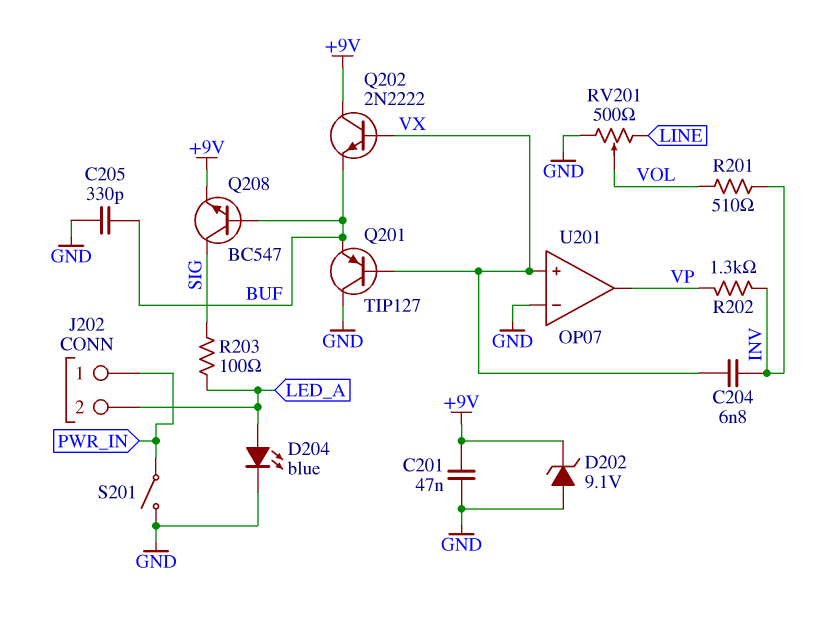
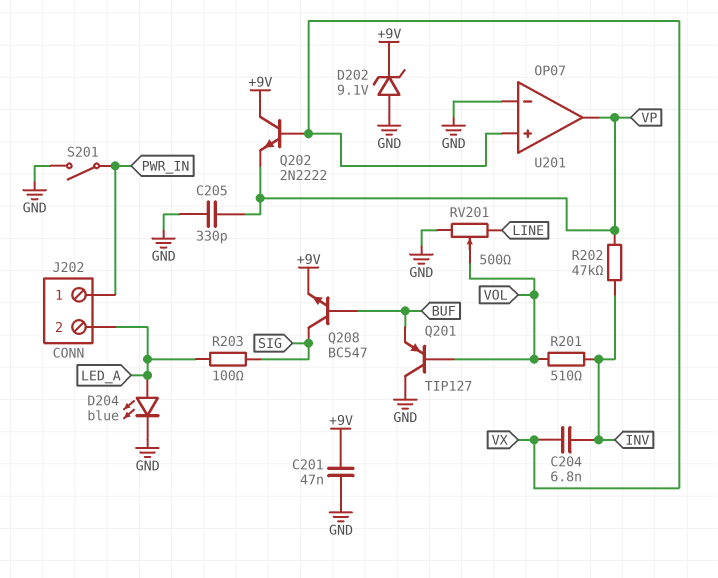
C205: 330pF (BUF, GND) -> 330pF (GND, VP)
Q201: PNP TIP127 (B VX, C GND, E BUF) -> PNP TIP127 (B VOL, C GND, E BUF)
Q202: NPN 2N2222 (B VX, C +9V, E BUF) -> NPN 2N2222 (B VX, C +9V, E VP)
R202: 1.3k (INV, VP) -> 47k (INV, VP)

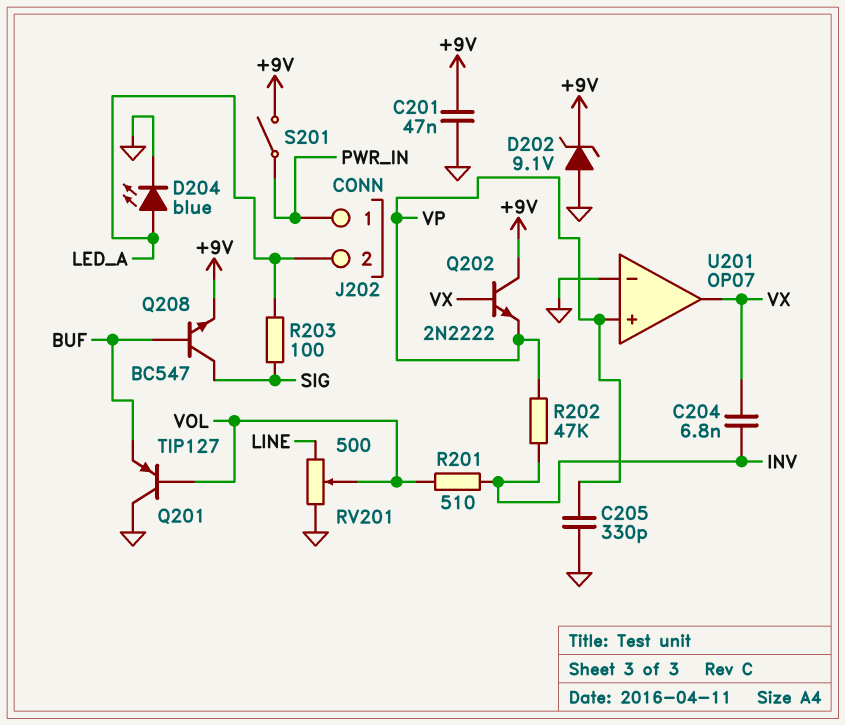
S201: switch (GND, PWR_IN) -> switch (+9V, PWR_IN)
U201 pin in+: VX -> VP
U201 pin out: VP -> VX

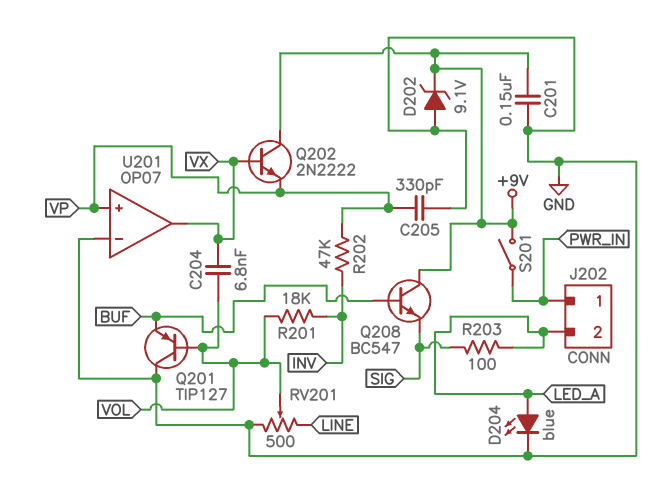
C201: 47nF (+9V, GND) -> 150nF (+9V, GND)
C204: 6.8nF (INV, VX) -> 6.8nF (VOL, VX)
Q208: NPN BC547 (B BUF, C SIG, E +9V) -> NPN BC547 (B BUF, C +9V, E SIG)
R201: 510 (INV, VOL) -> 18k (INV, VOL)

